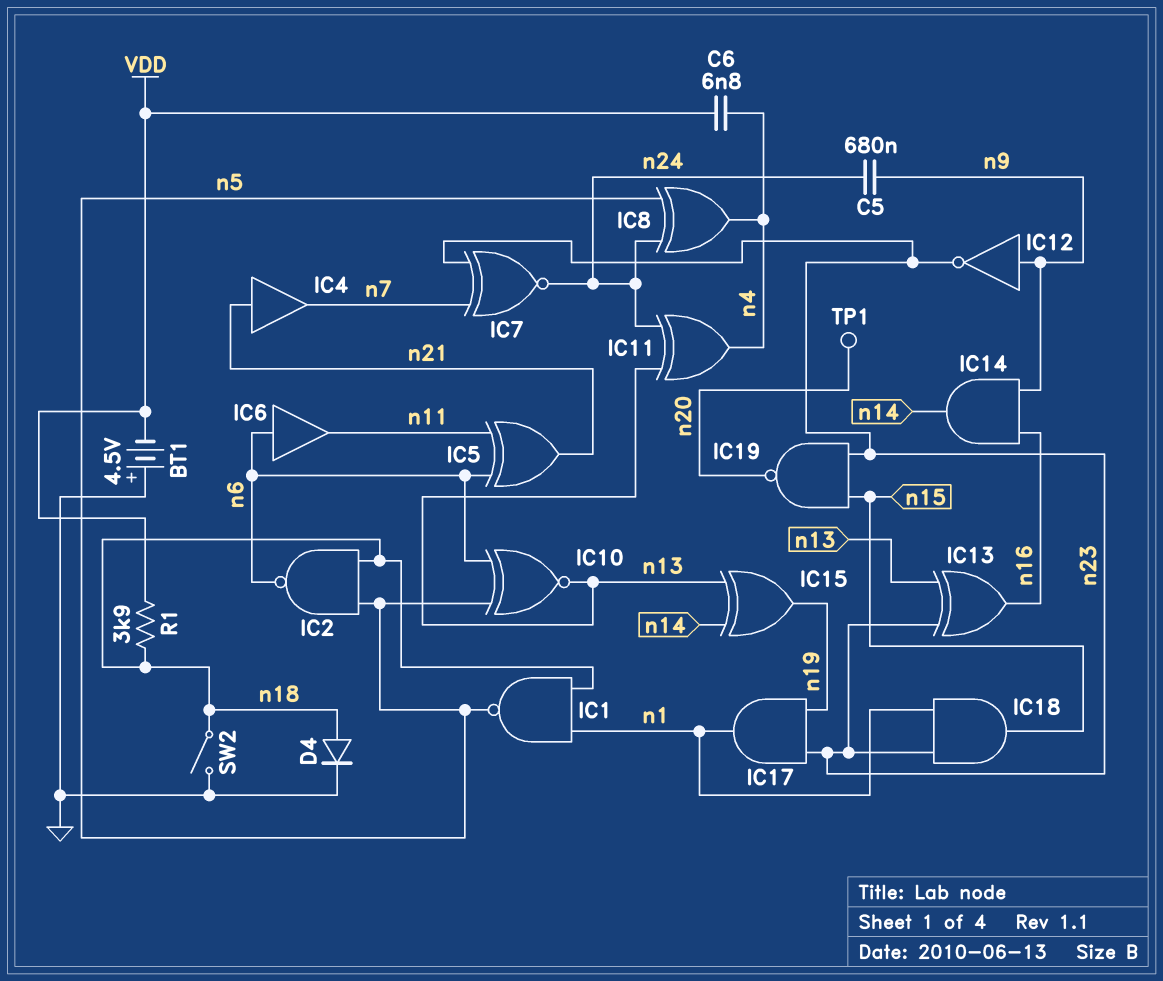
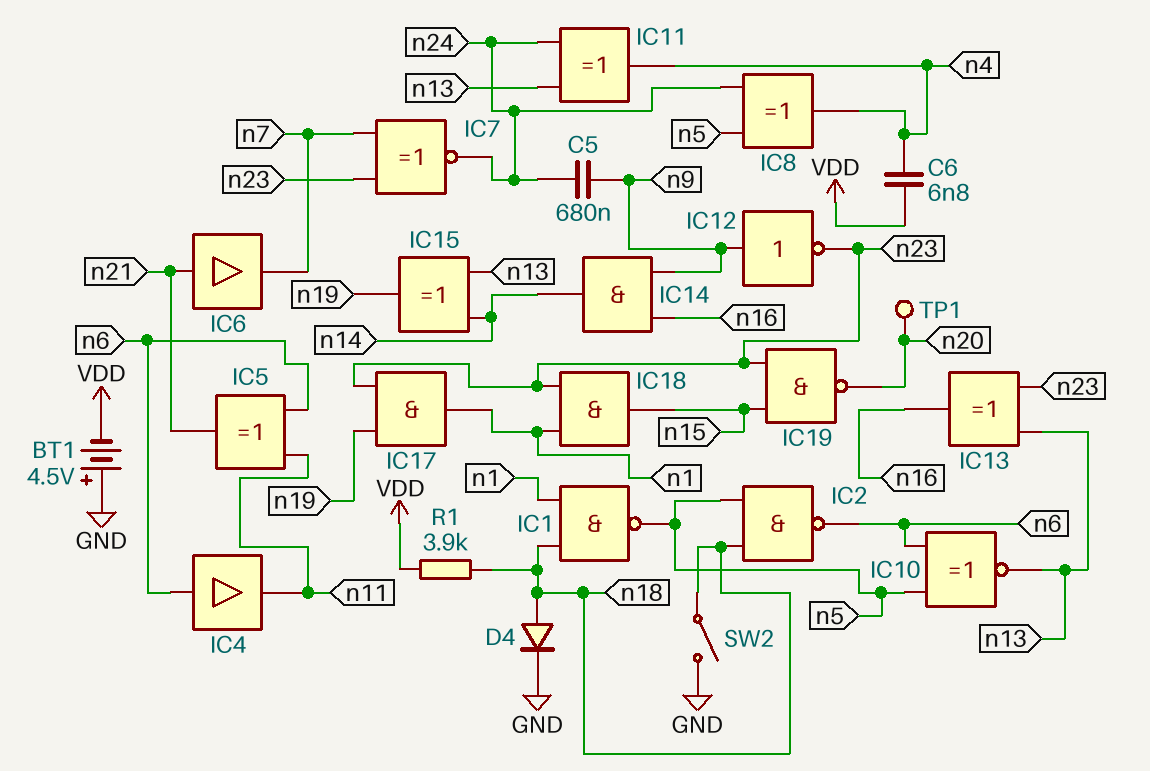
IC4: buffer (in n21, out n7) -> buffer (in n6, out n11)
IC6: buffer (in n6, out n11) -> buffer (in n21, out n7)

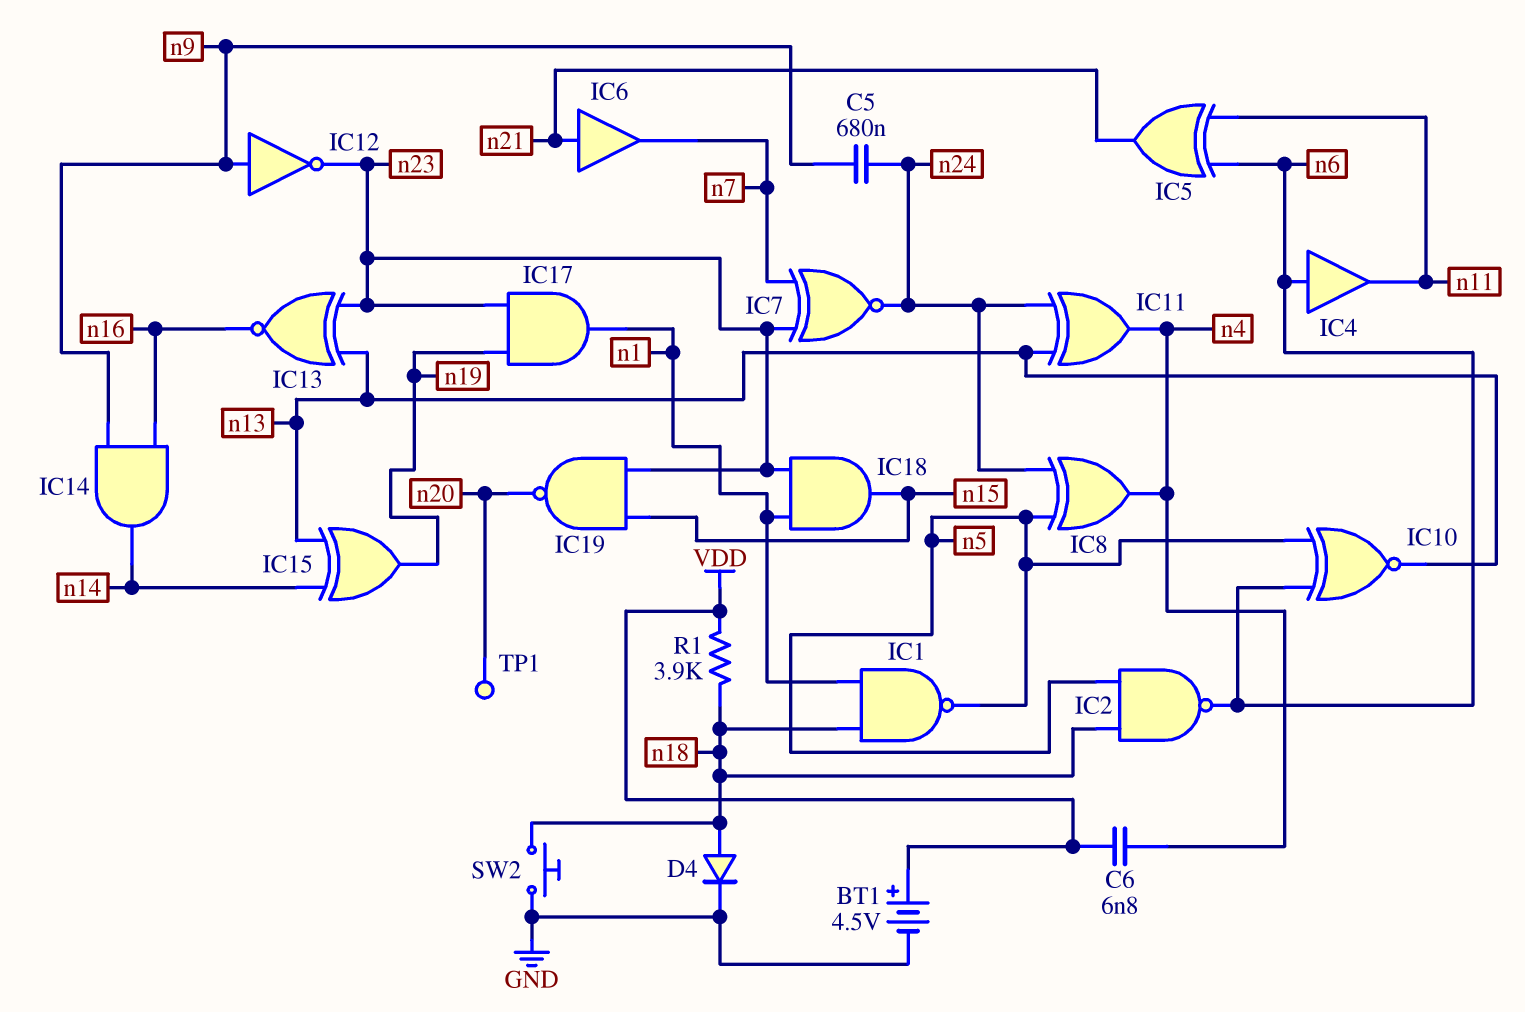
BT1: 4.5V (plus GND, minus VDD) -> 4.5V (plus VDD, minus GND)
IC13: XOR (in n13, in n23, out n16) -> XNOR (in n13, in n23, out n16)
SW2: switch (GND, n18) -> button (GND, n18)

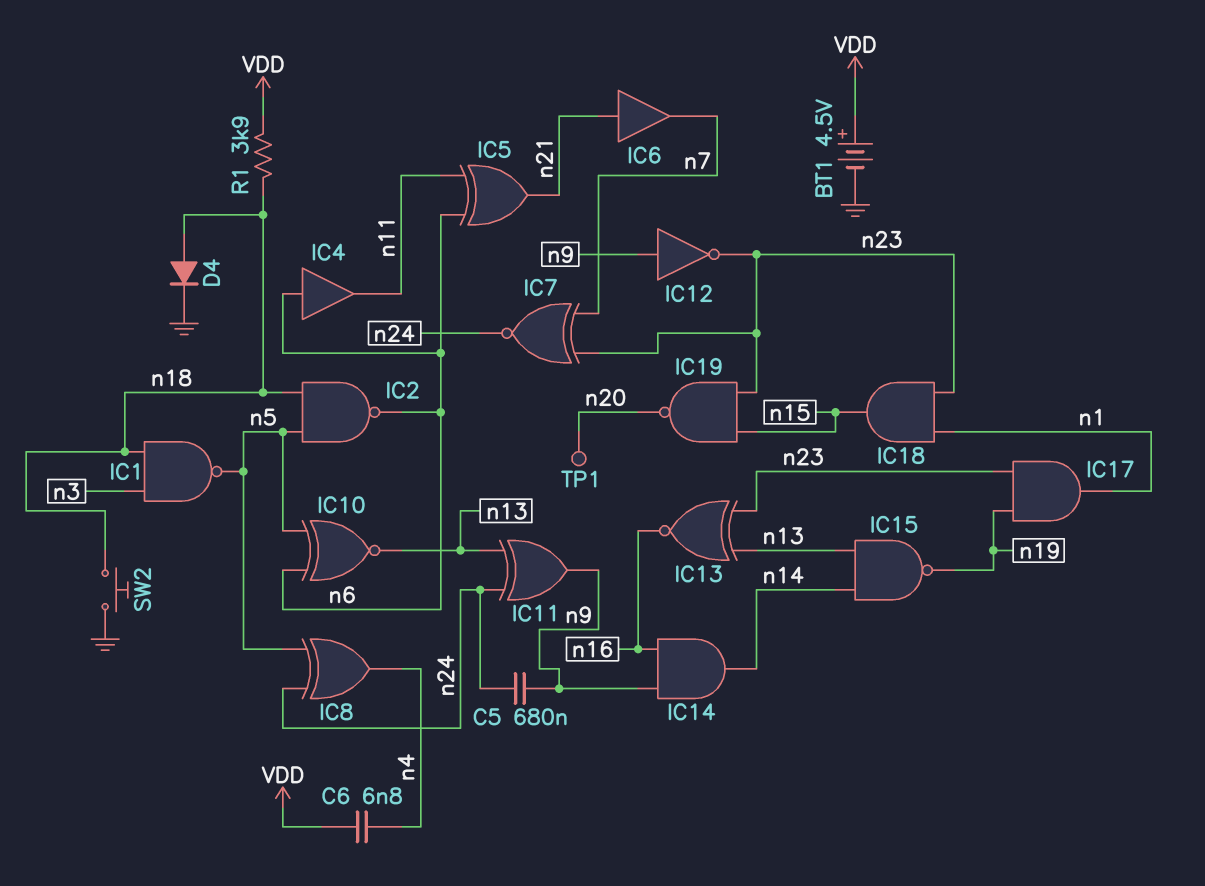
IC1: NAND (in n1, in n18, out n5) -> NAND (in n3, in n18, out n5)
IC11: XOR (in n13, in n24, out n4) -> XOR (in n13, in n24, out n9)
IC15: XOR (in n13, in n14, out n19) -> NAND (in n13, in n14, out n19)

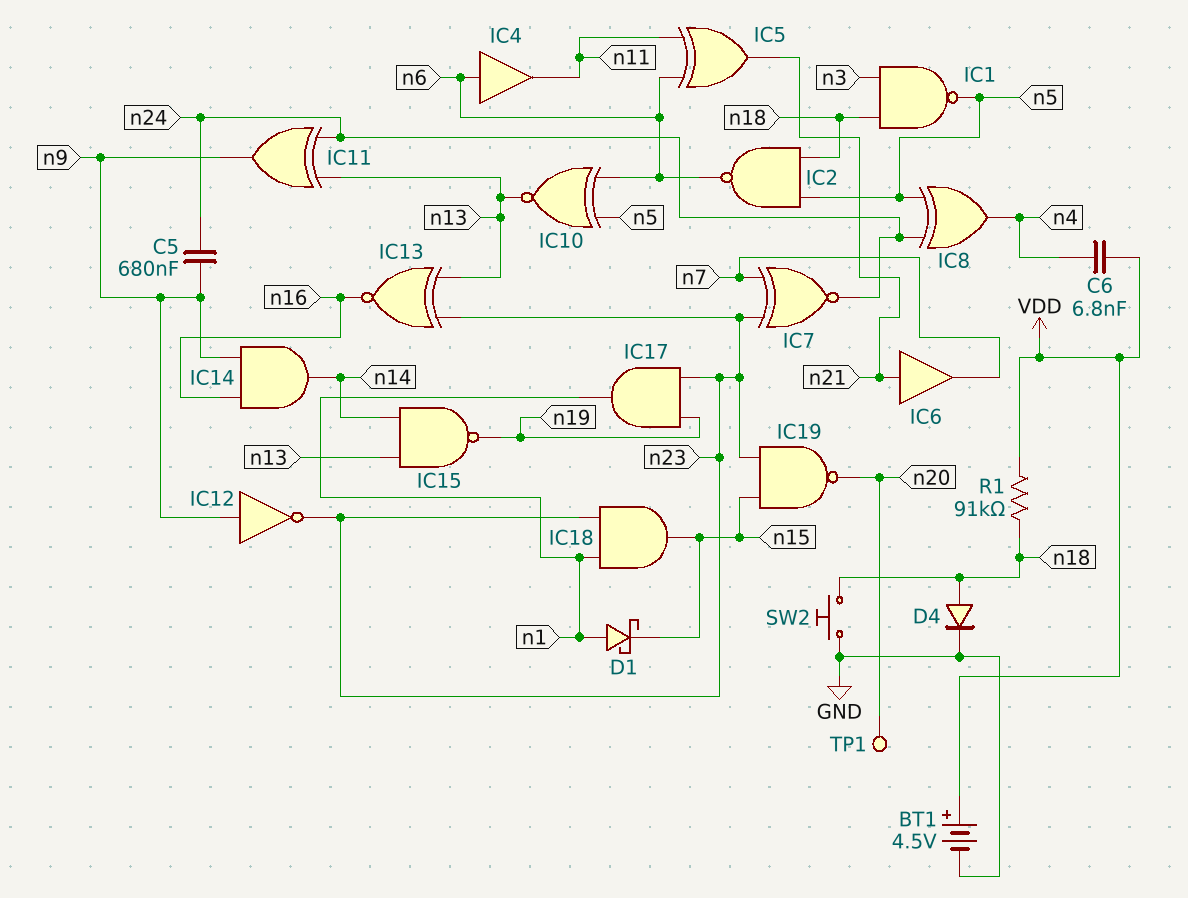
D1: none -> schottky (A n1, K n15)
R1: 3.9k (VDD, n18) -> 91k (VDD, n18)

